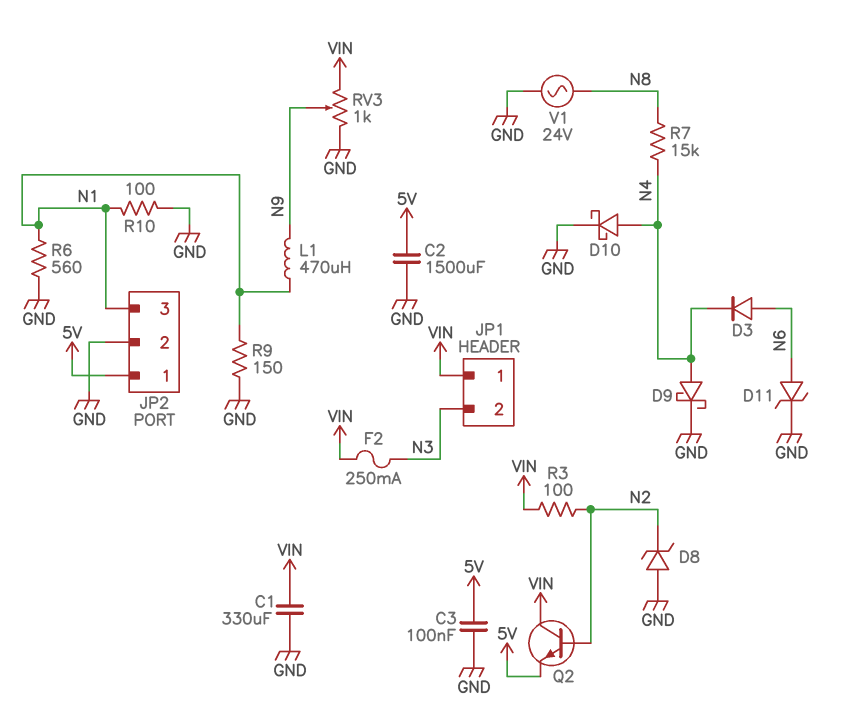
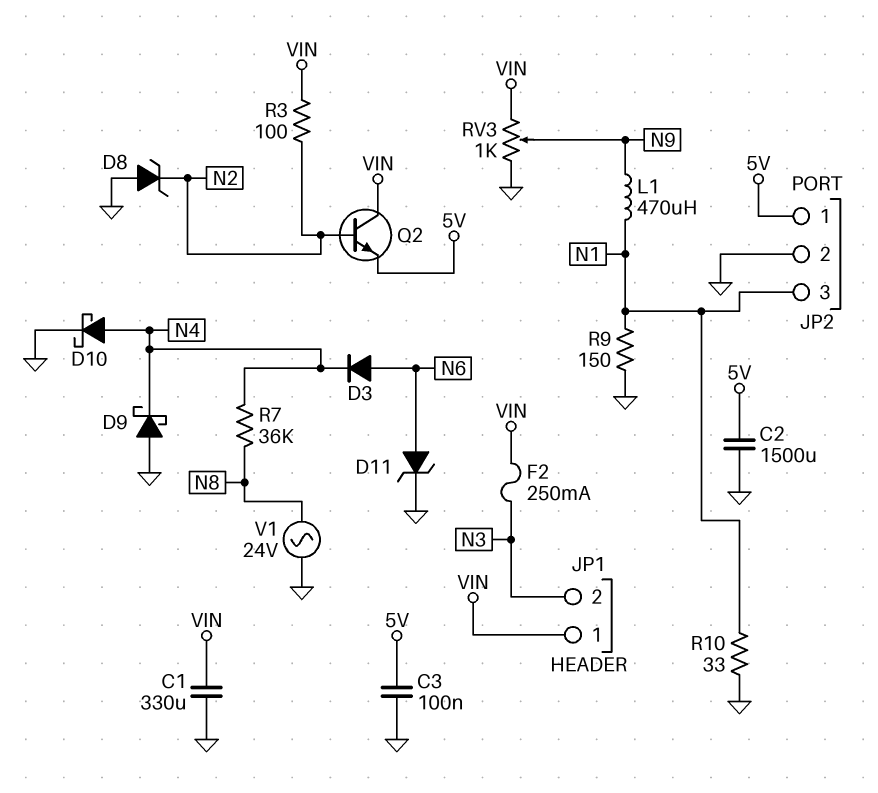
D9: schottky (A N4, K GND) -> schottky (A GND, K N4)
R6: 560 (GND, N1) -> none
R7: 15k (N4, N8) -> 36k (N4, N8)
R10: 100 (GND, N1) -> 33 (GND, N1)

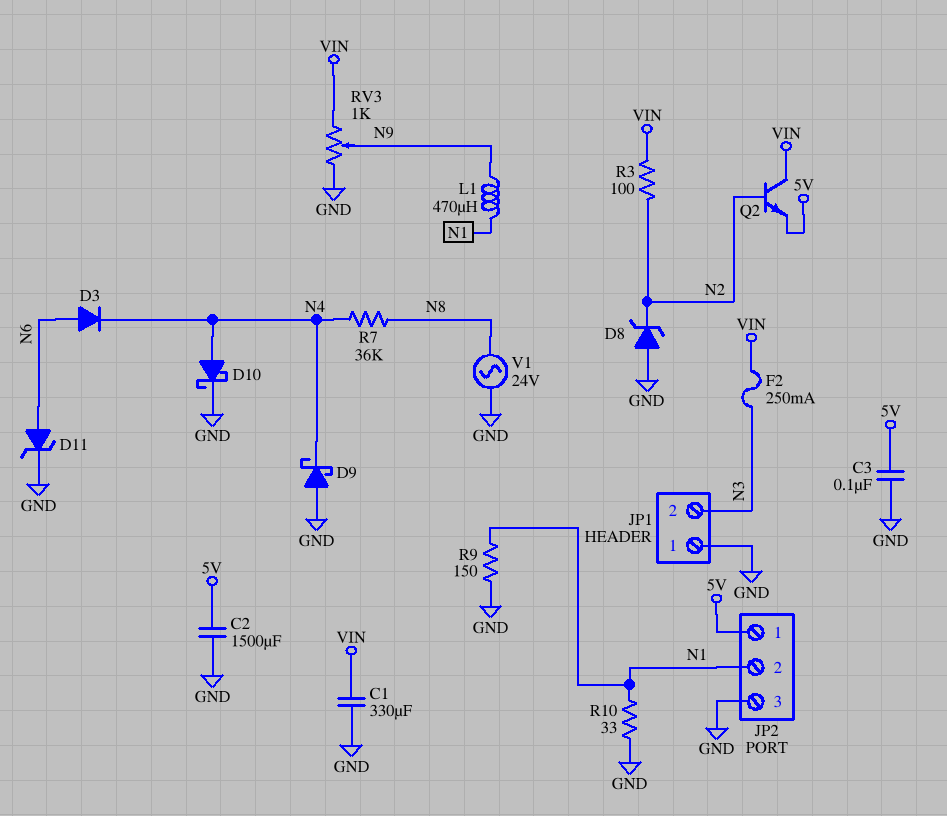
JP1 pin 1: VIN -> GND
JP2 pin 2: GND -> N1
JP2 pin 3: N1 -> GND

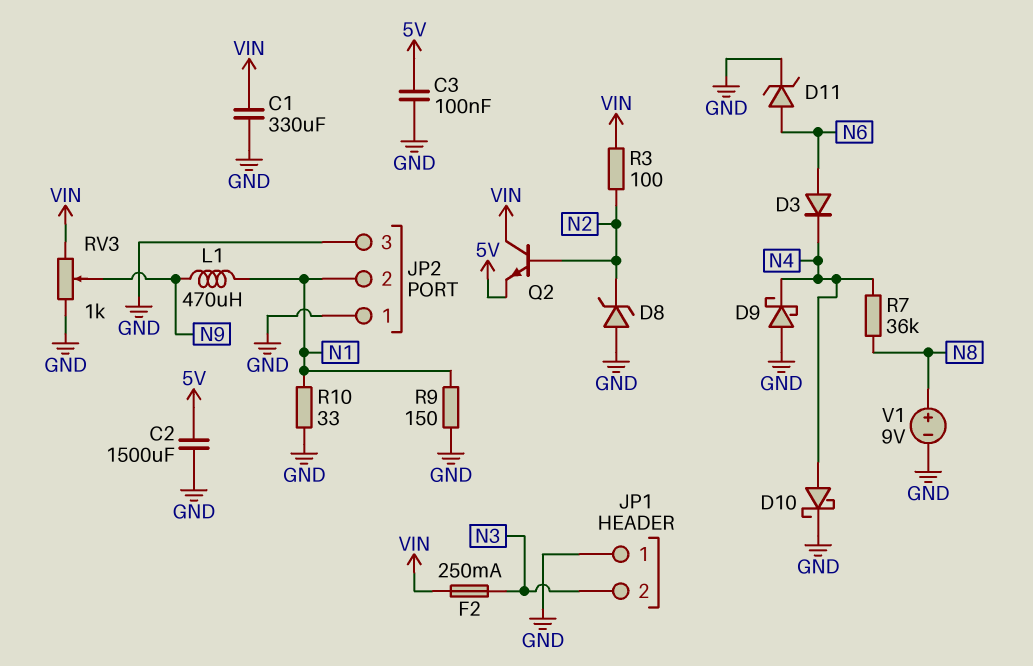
JP2 pin 1: 5V -> GND
V1: AC 24V (GND, N8) -> 9V (plus N8, minus GND)

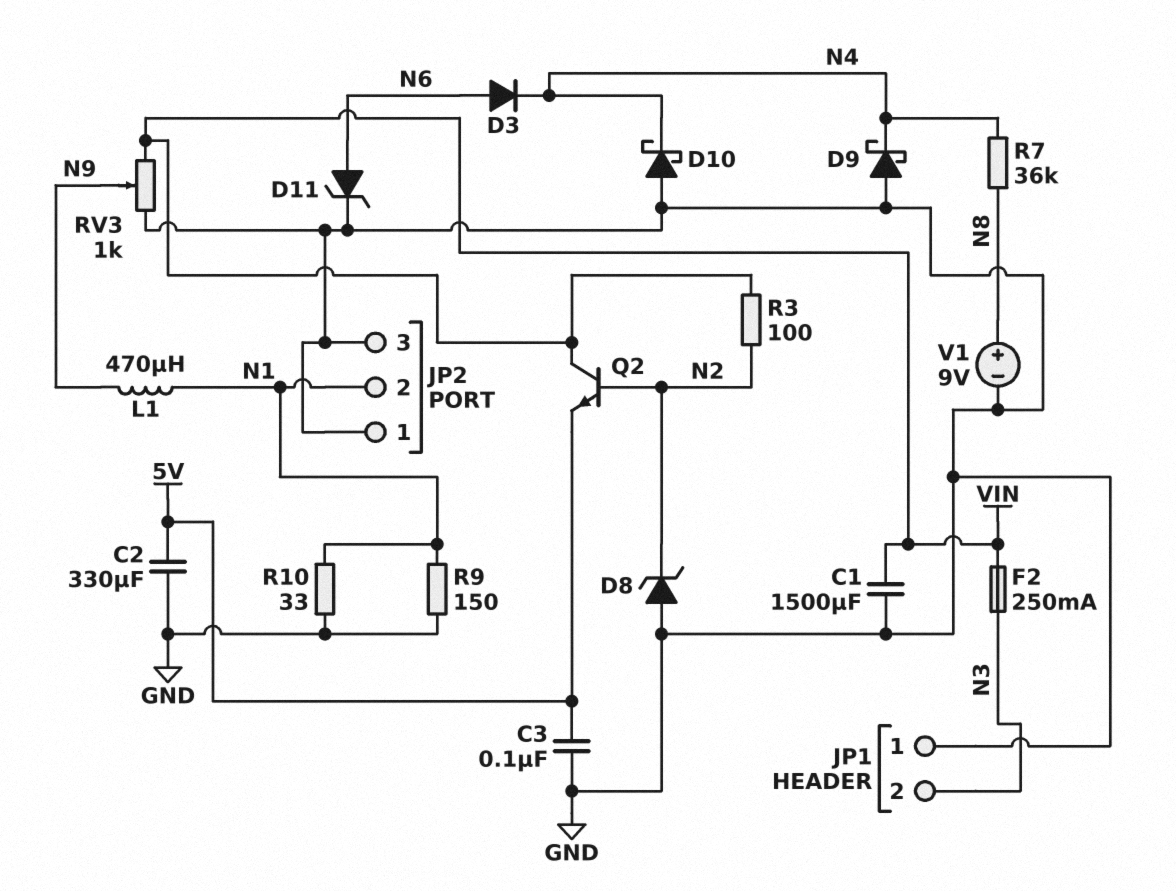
C1: 330uF (GND, VIN) -> 1500uF (GND, VIN)
C2: 1500uF (5V, GND) -> 330uF (5V, GND)
D10: schottky (A N4, K GND) -> schottky (A GND, K N4)

